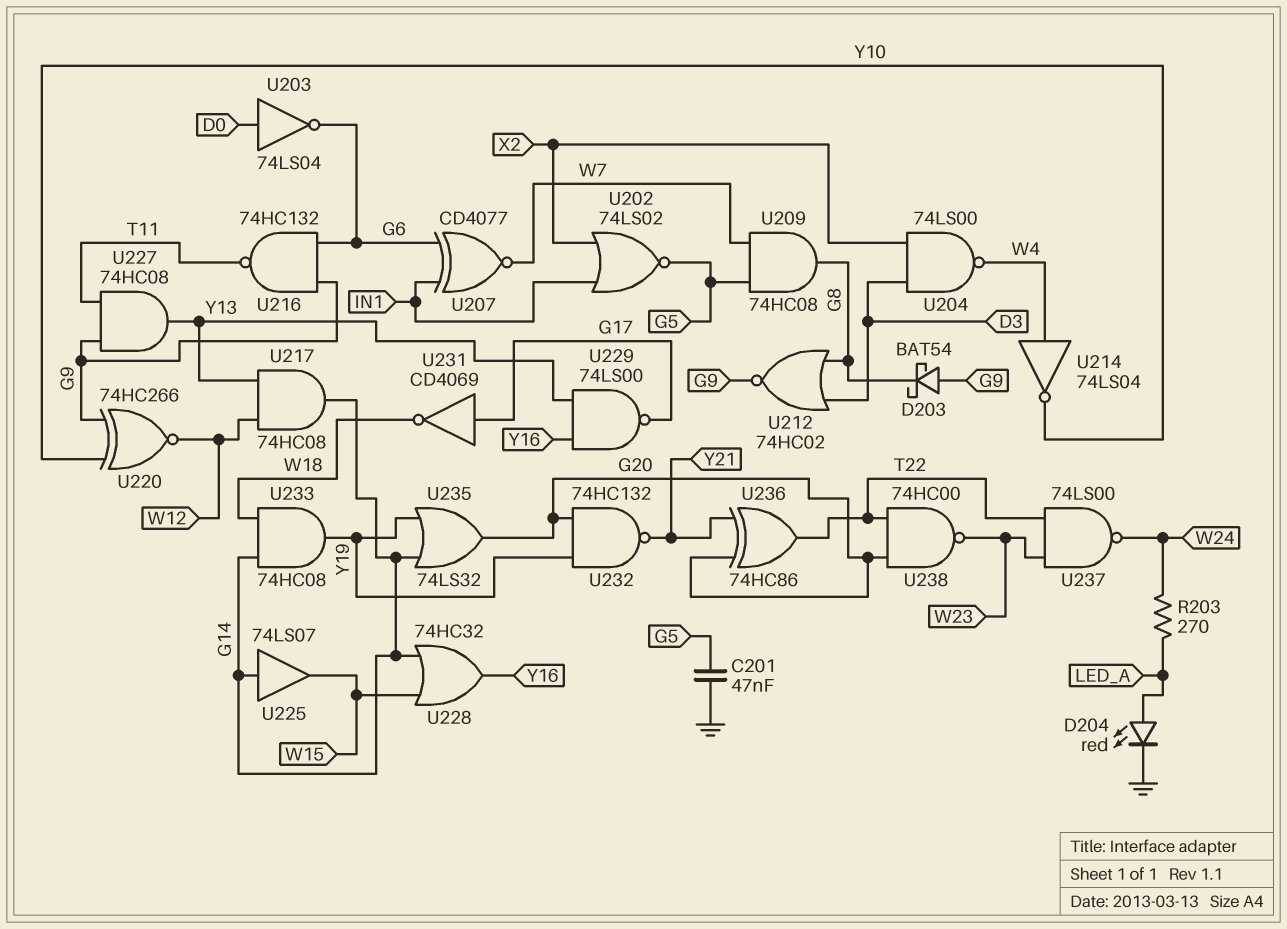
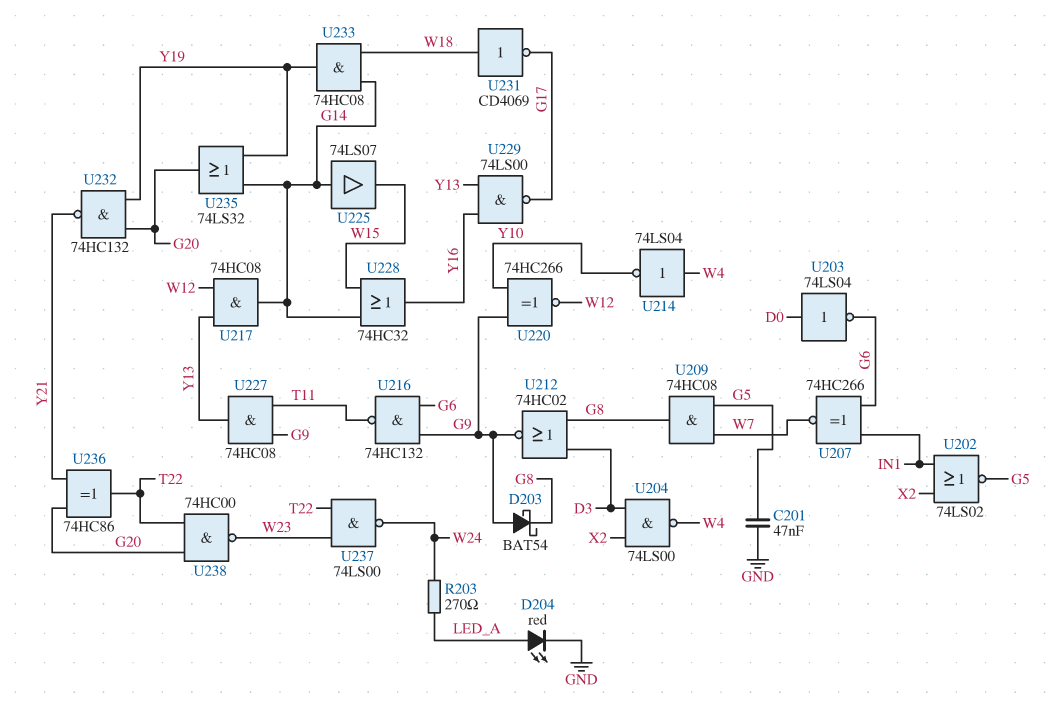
U207: XNOR CD4077 (in G6, in IN1, out W7) -> XNOR 74HC266 (in G6, in IN1, out W7)
U231: NOT CD4069 (in G17, out W18) -> NOT CD4069 (in W18, out G17)

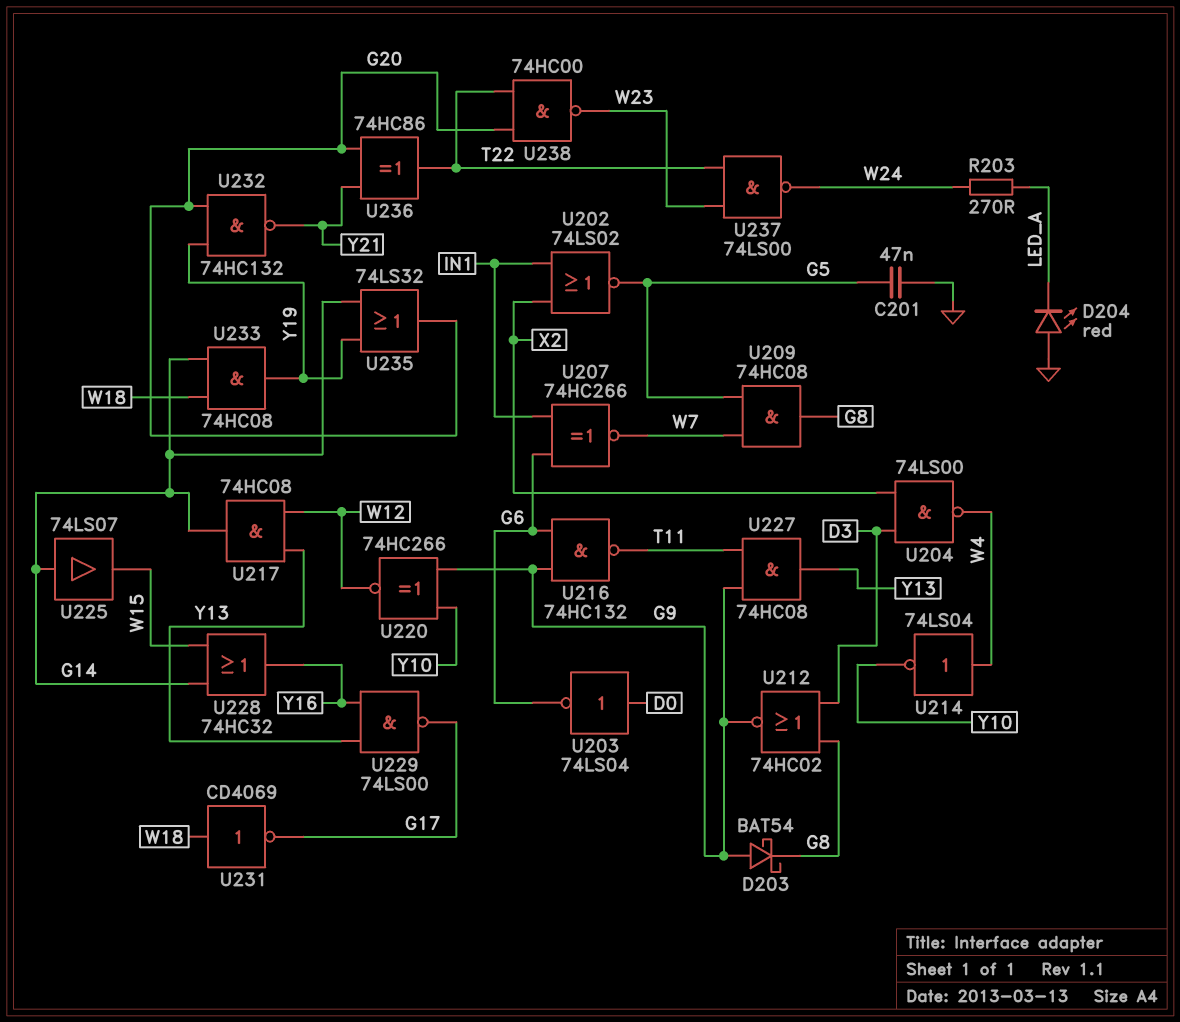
D204: LED red (A LED_A, K GND) -> LED red (A GND, K LED_A)

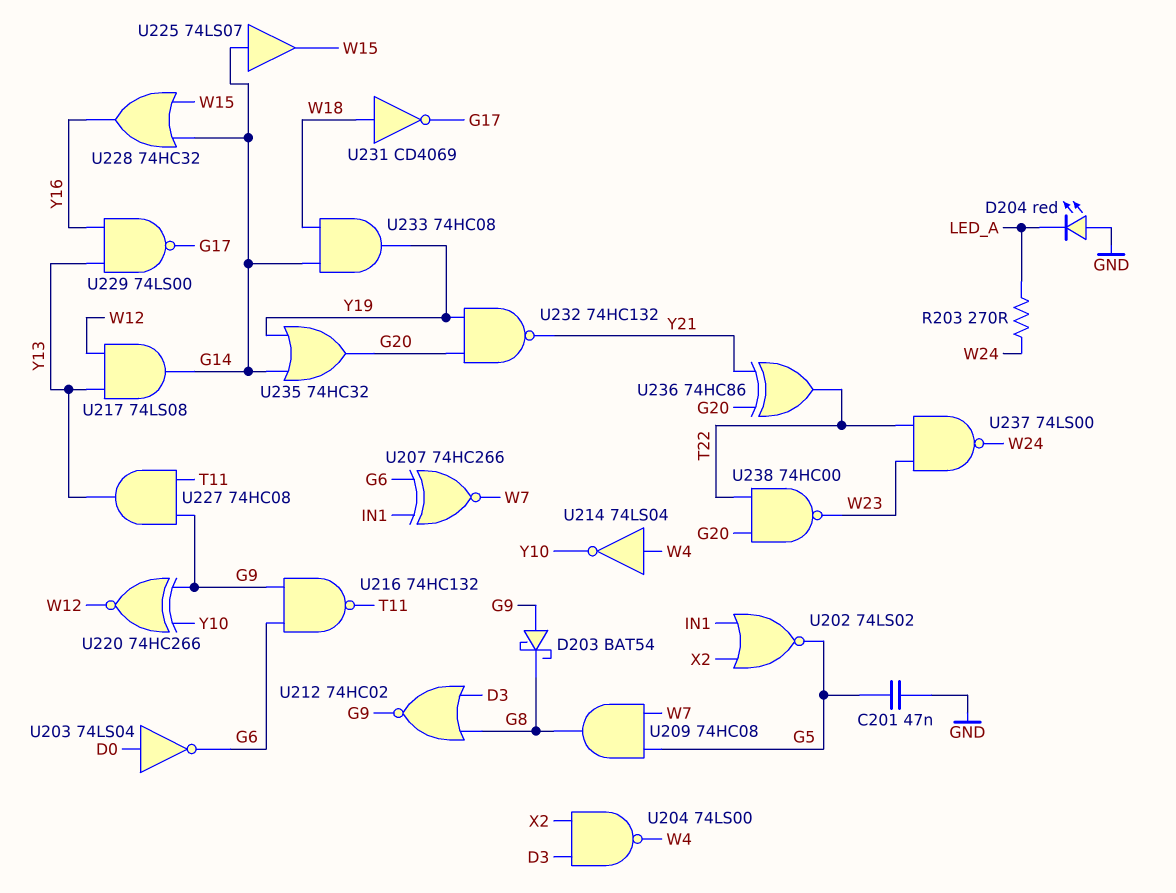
U217: AND 74HC08 (in W12, in Y13, out G14) -> AND 74LS08 (in W12, in Y13, out G14)
U235: OR 74LS32 (in G14, in Y19, out G20) -> OR 74HC32 (in G14, in Y19, out G20)

